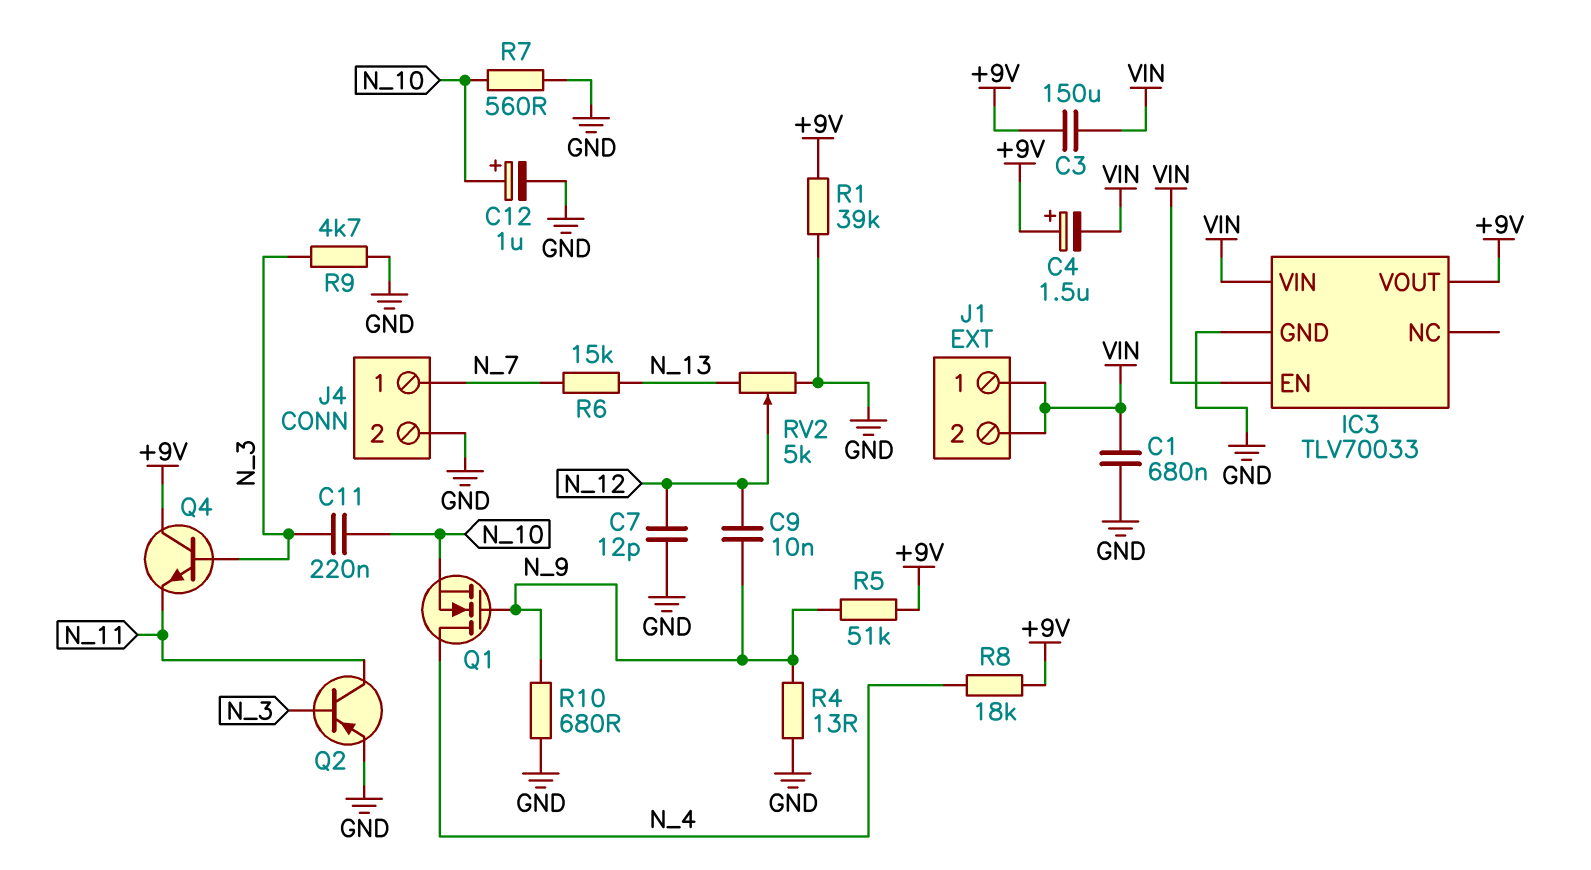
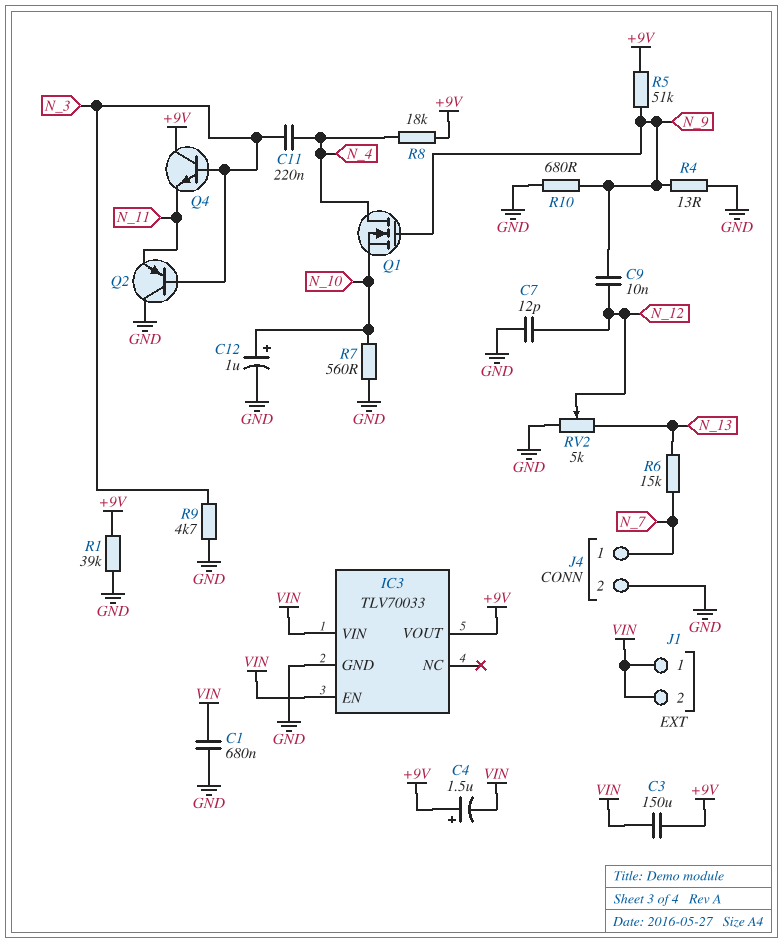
C11: 220nF (N_3, N_10) -> 220nF (N_3, N_4)
Q2: PNP (B N_3, C N_11, E GND) -> PNP (B N_3, C GND, E N_11)

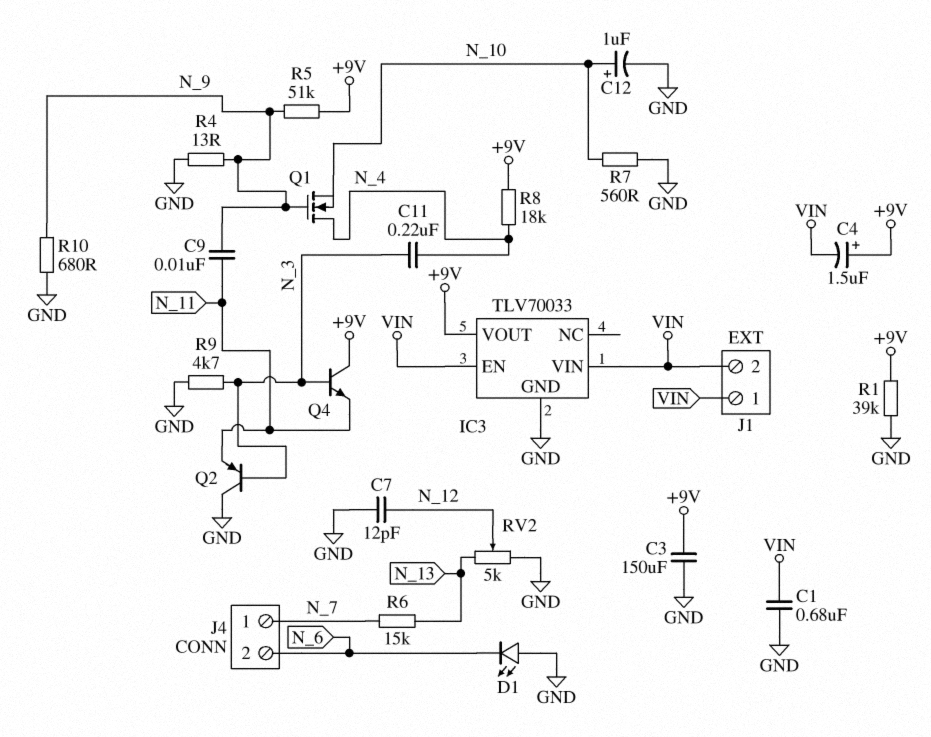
C3: 150uF (+9V, VIN) -> 150uF (+9V, GND)
C9: 10nF (N_9, N_12) -> 10nF (N_9, N_11)
D1: none -> LED (A GND, K N_6)
J4 pin 2: GND -> N_6

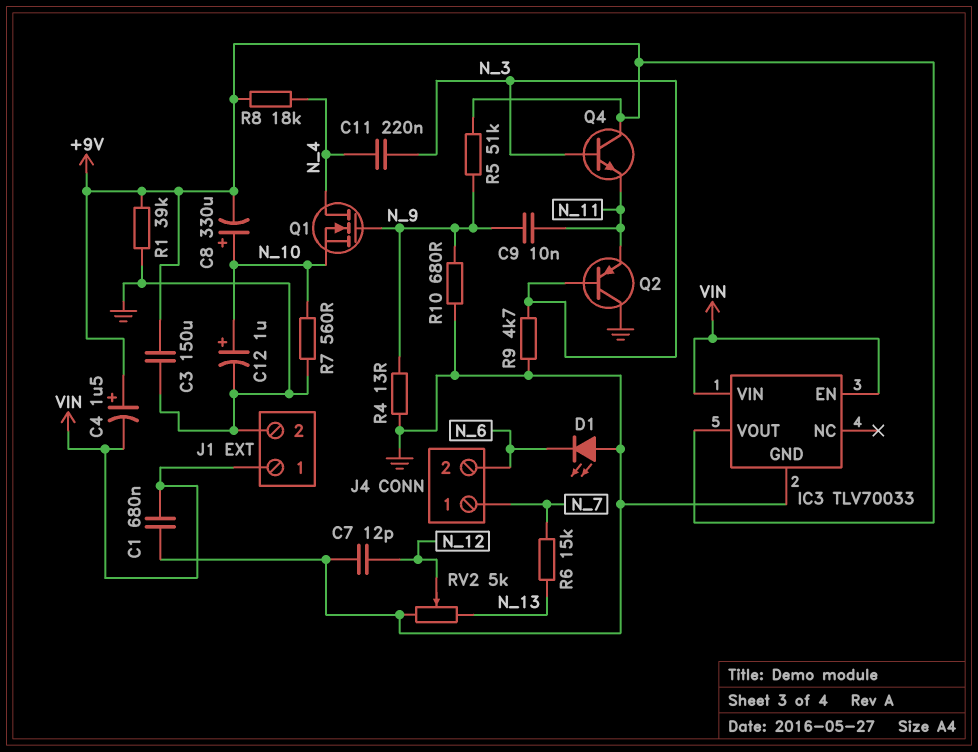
C8: none -> 330uF (plus N_10, minus +9V)
J1 pin 2: VIN -> GND

